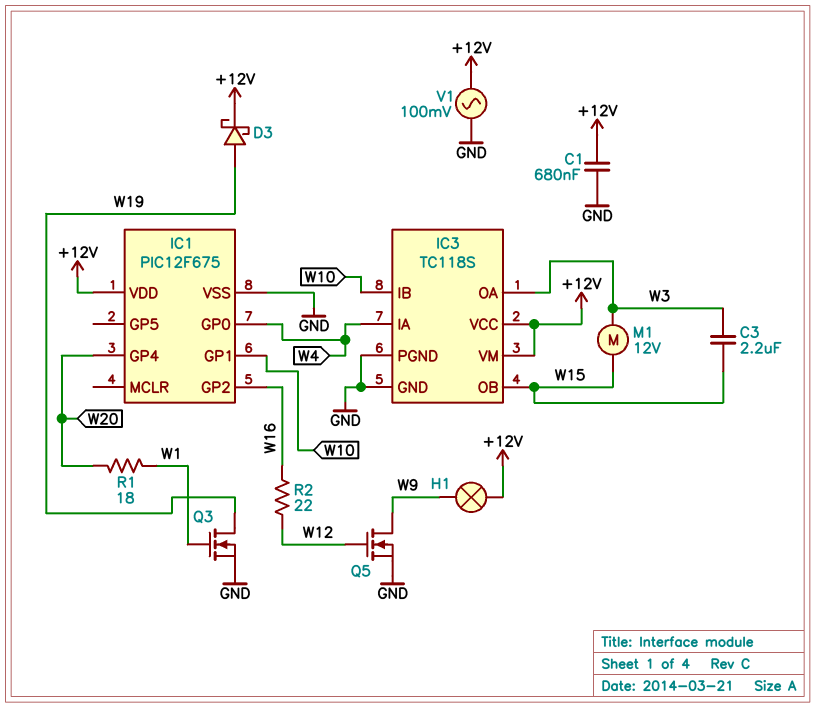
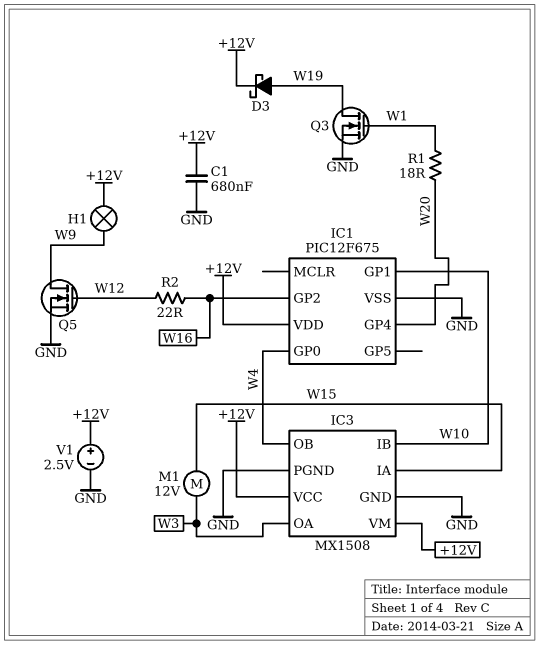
C3: 2.2uF (W3, W15) -> none
IC3: TC118S -> MX1508
IC3 pin IA: W4 -> W15
IC3 pin OB: W15 -> W4
V1: AC 100mV (+12V, GND) -> 2.5V (plus +12V, minus GND)

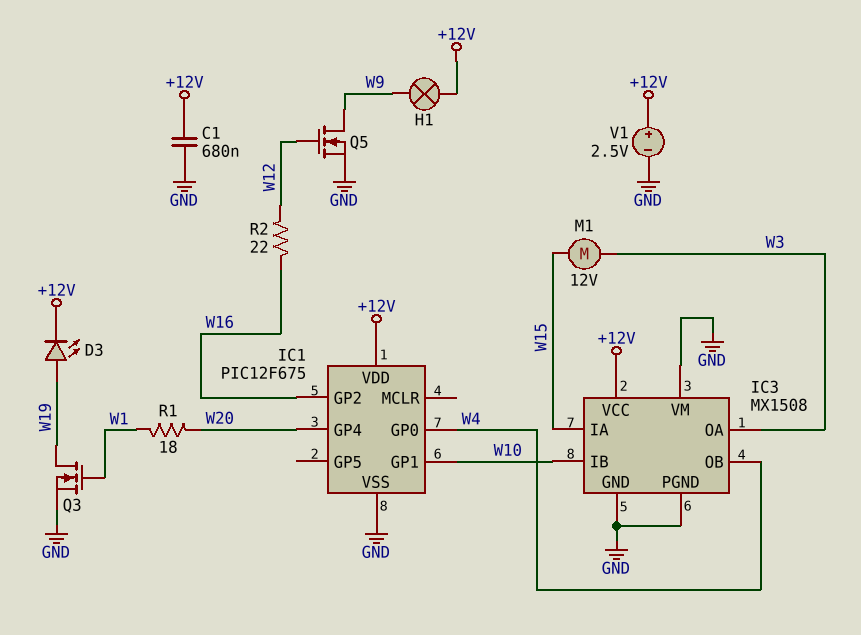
D3: schottky (A W19, K +12V) -> LED (A W19, K +12V)
IC3 pin VM: +12V -> GND

